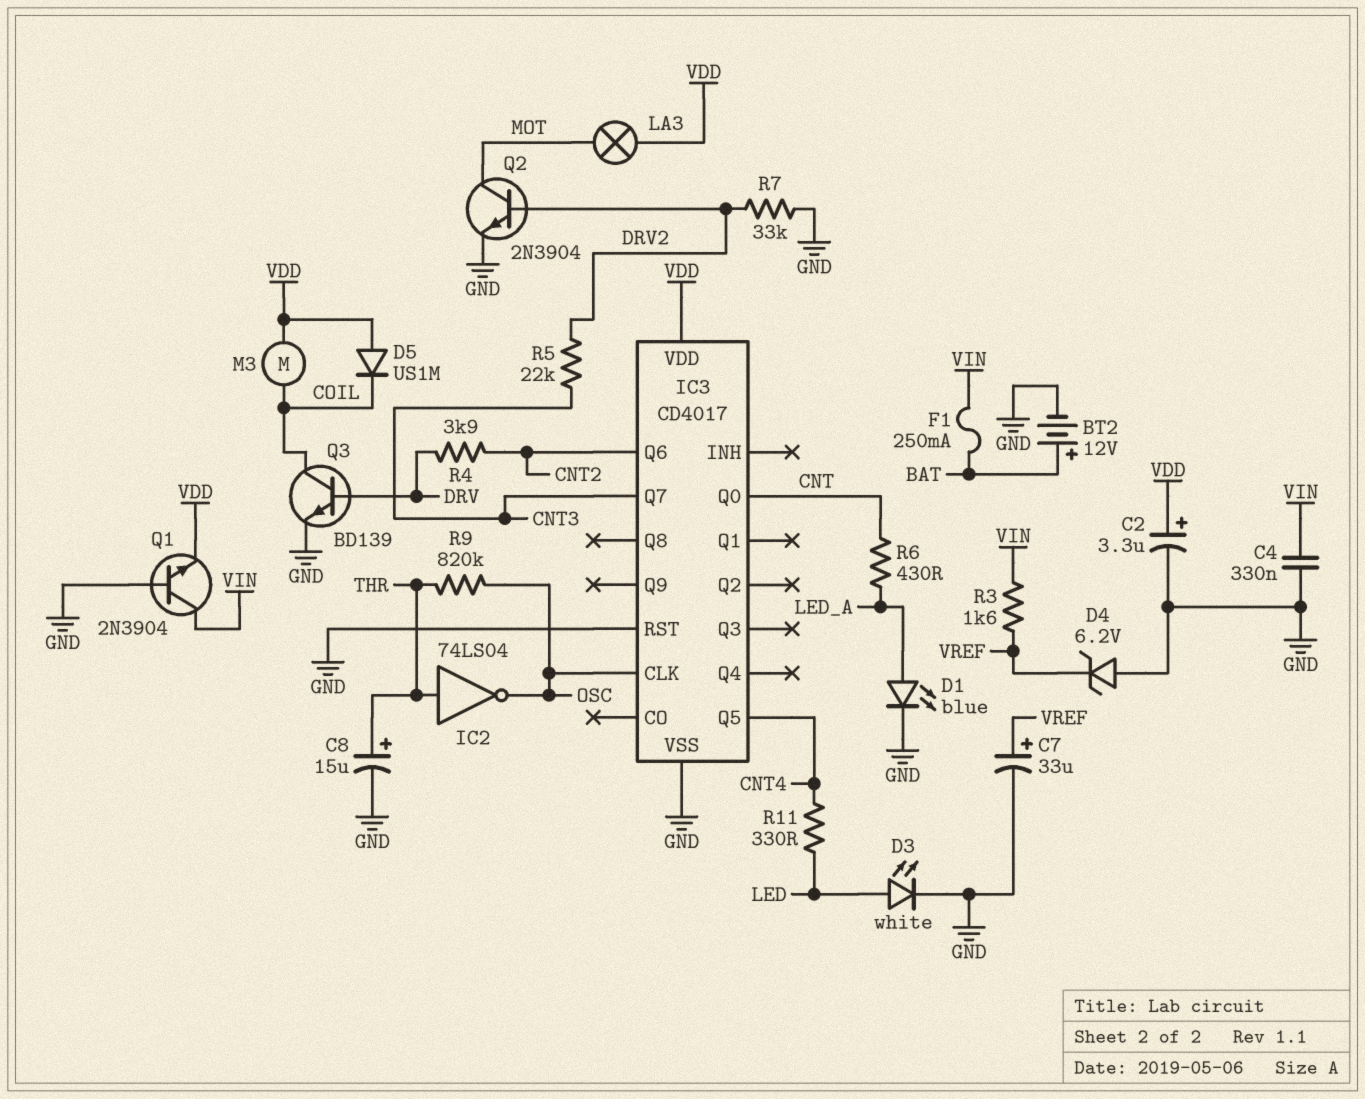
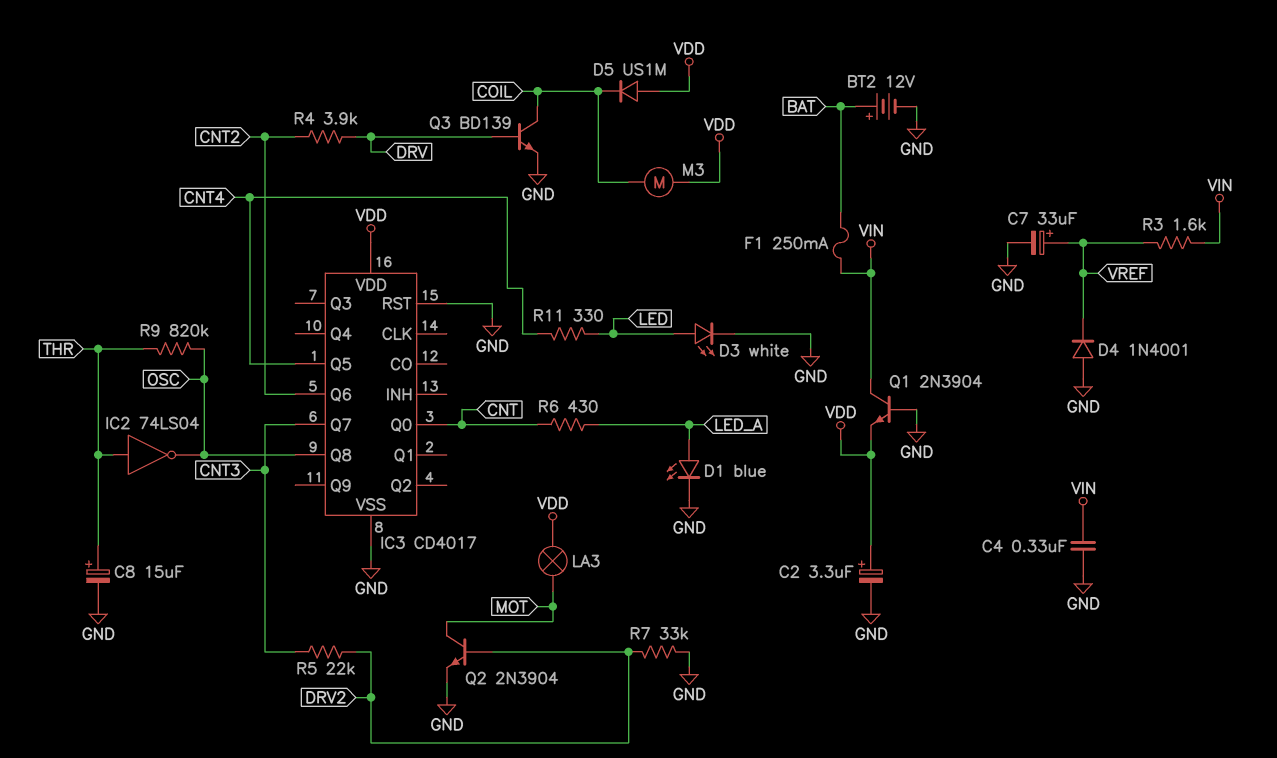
D4: zener 6.2V (A GND, K VREF) -> diode 1N4001 (A GND, K VREF)
IC3 pin CLK: OSC -> none
IC3 pin Q8: none -> OSC

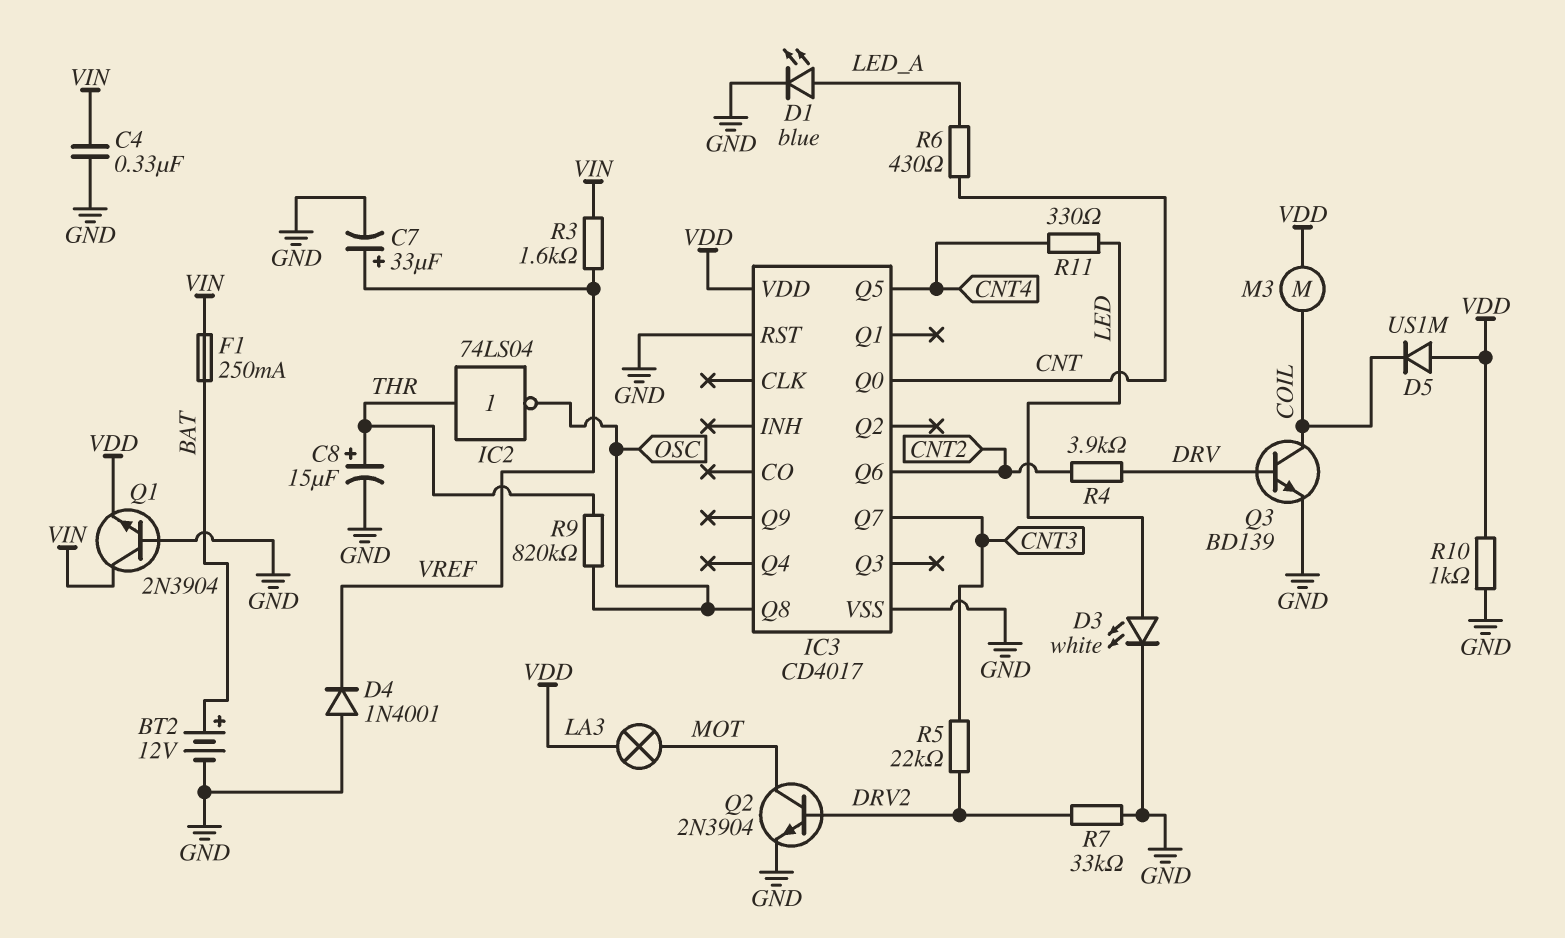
C2: 3.3uF (plus VDD, minus GND) -> none
R10: none -> 1k (GND, VDD)

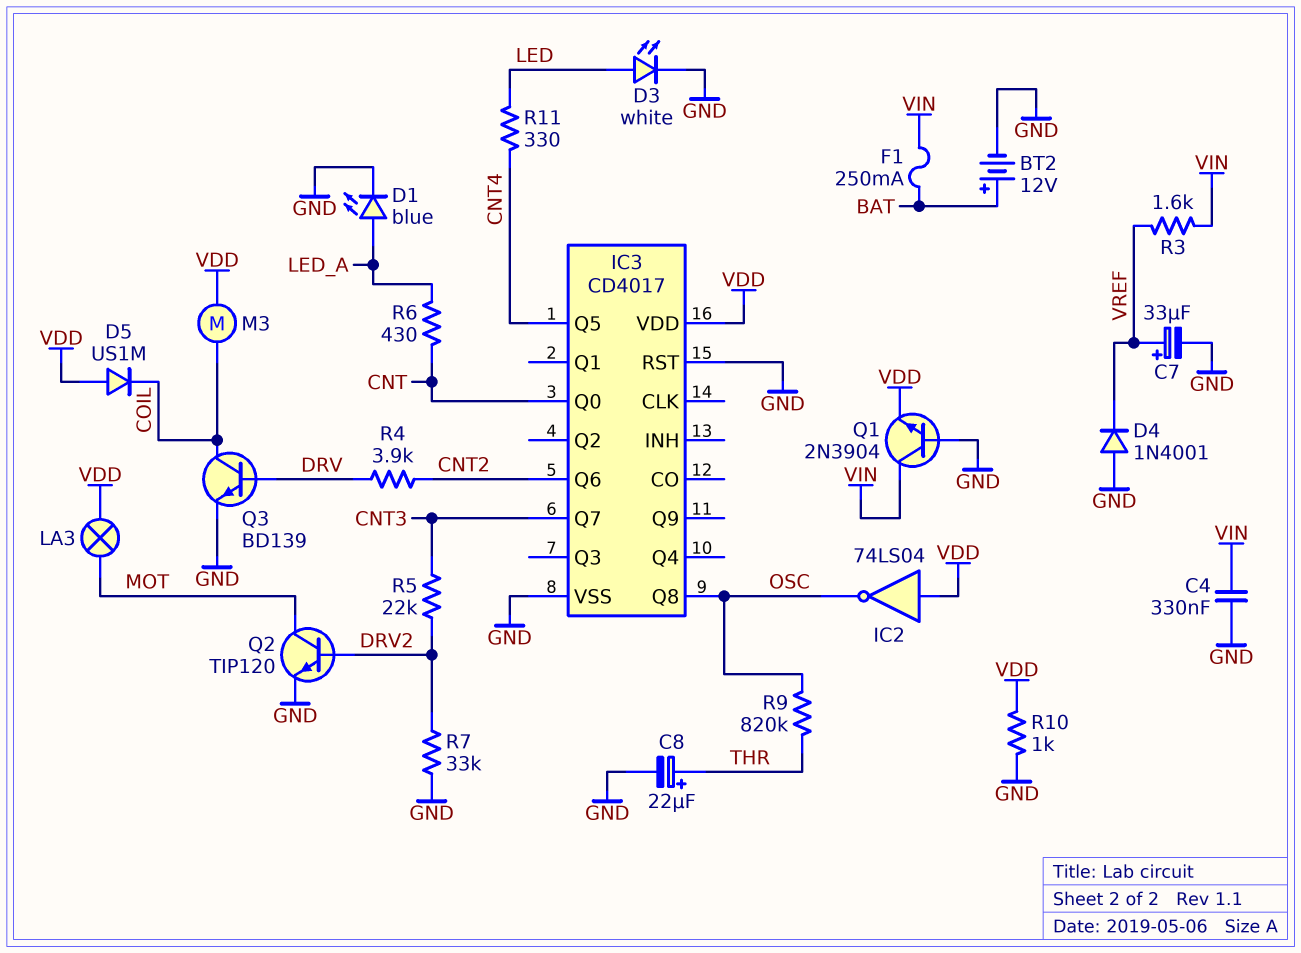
C8: 15uF (plus THR, minus GND) -> 22uF (plus THR, minus GND)
IC2: NOT 74LS04 (in THR, out OSC) -> NOT 74LS04 (in VDD, out OSC)
Q2: NPN 2N3904 (B DRV2, C MOT, E GND) -> NPN TIP120 (B DRV2, C MOT, E GND)

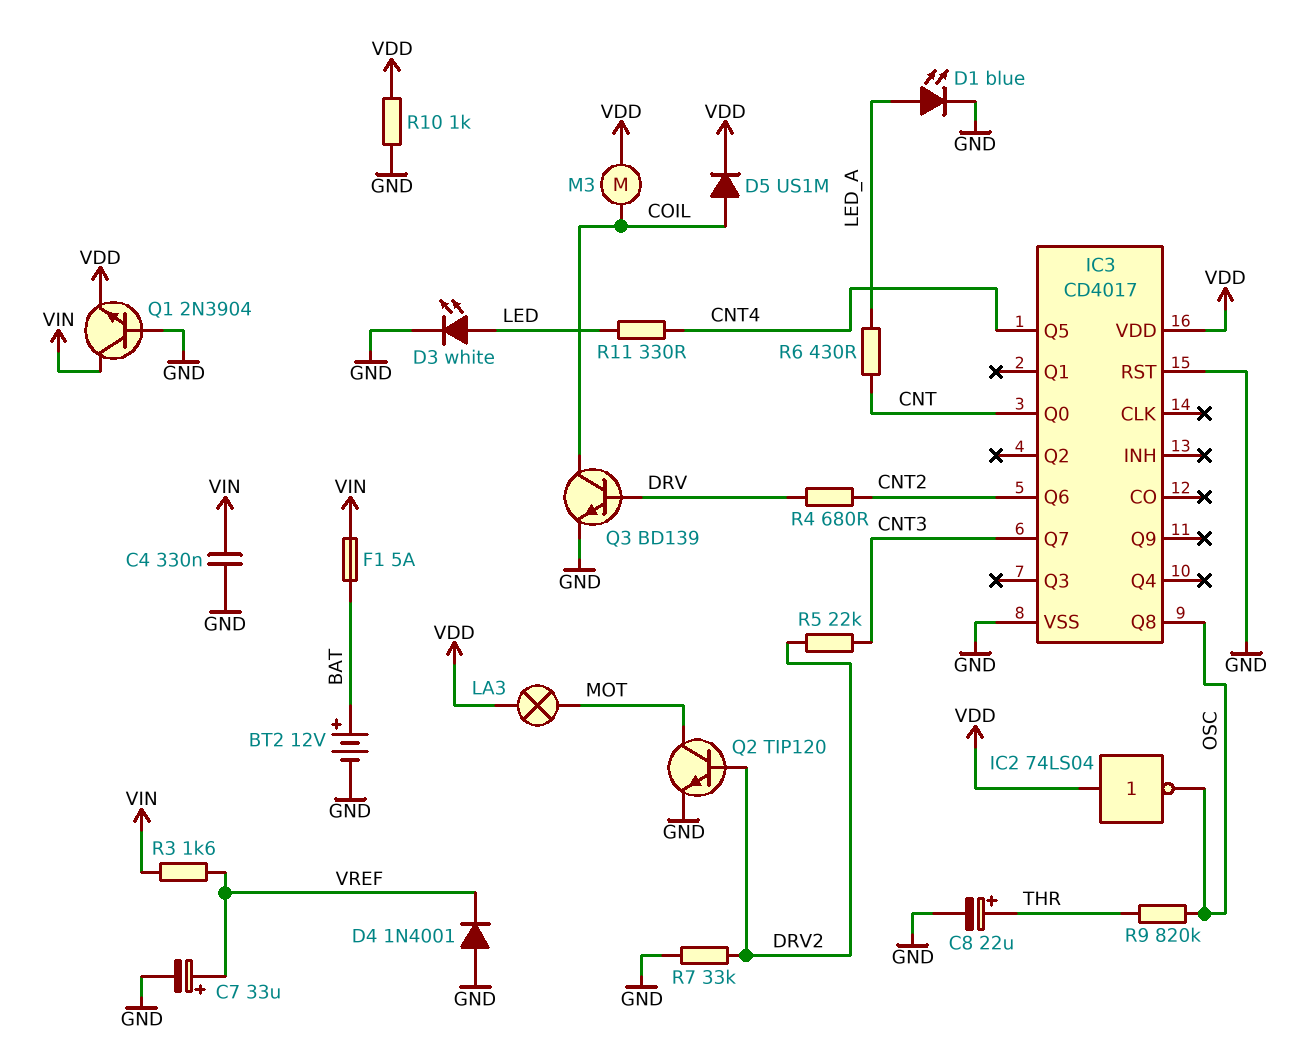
D5: diode US1M (A VDD, K COIL) -> diode US1M (A COIL, K VDD)
F1: 250mA (BAT, VIN) -> 5A (BAT, VIN)
R4: 3.9k (CNT2, DRV) -> 680 (CNT2, DRV)

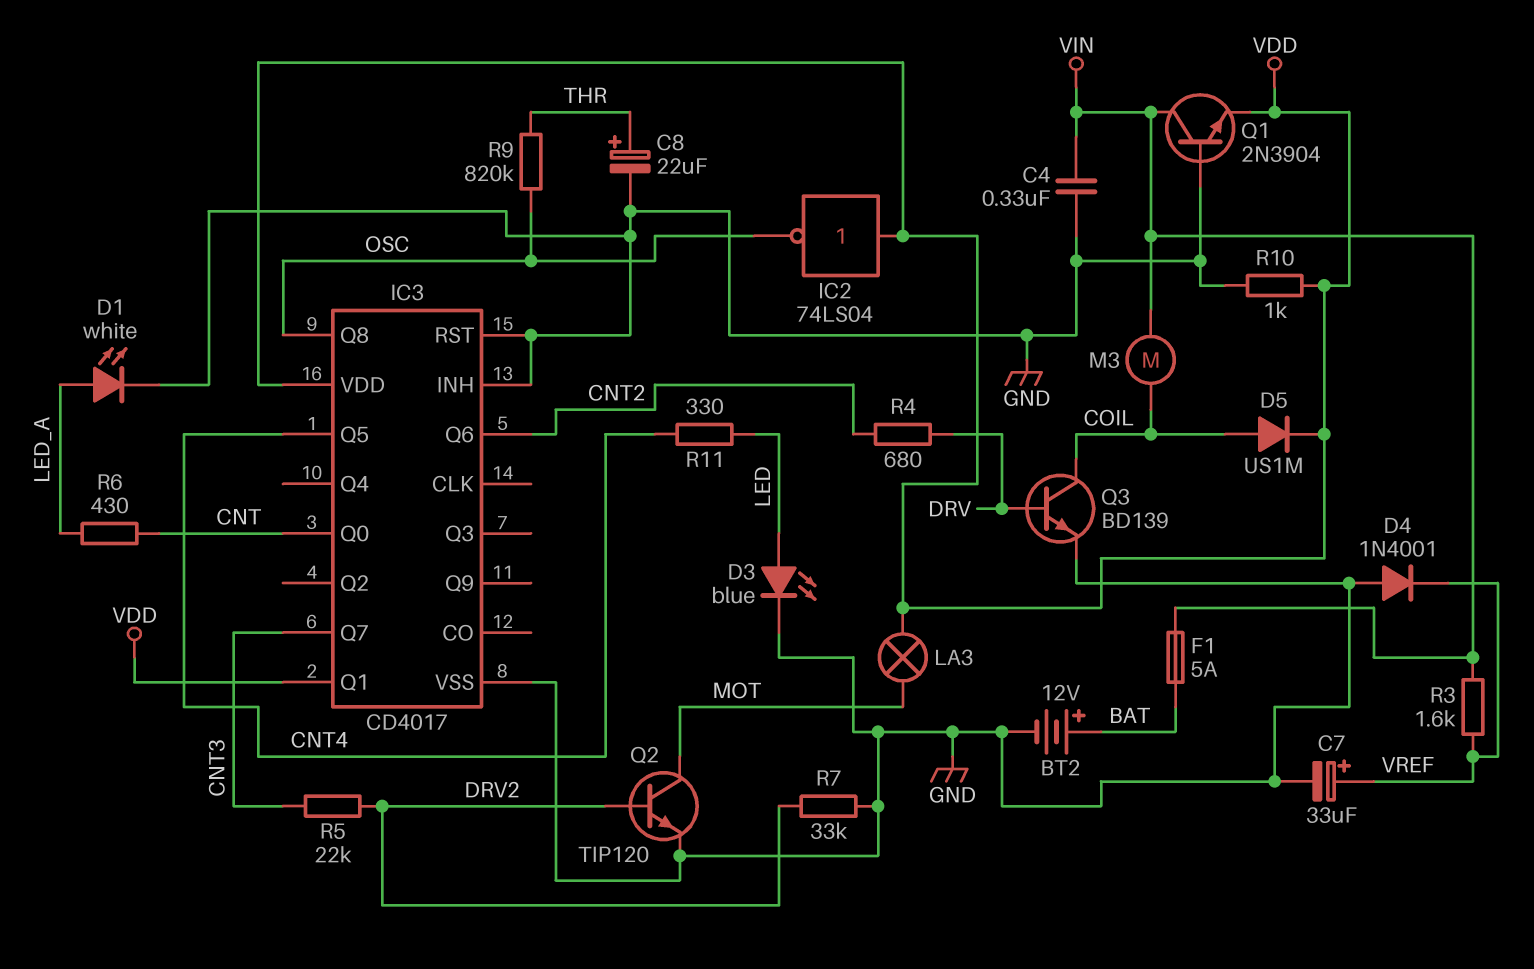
D1: LED blue (A LED_A, K GND) -> LED white (A LED_A, K GND)
D3: LED white (A LED, K GND) -> LED blue (A LED, K GND)
IC3 pin INH: none -> GND
IC3 pin Q1: none -> VDD
M3: motor (COIL, VDD) -> motor (COIL, VIN)

